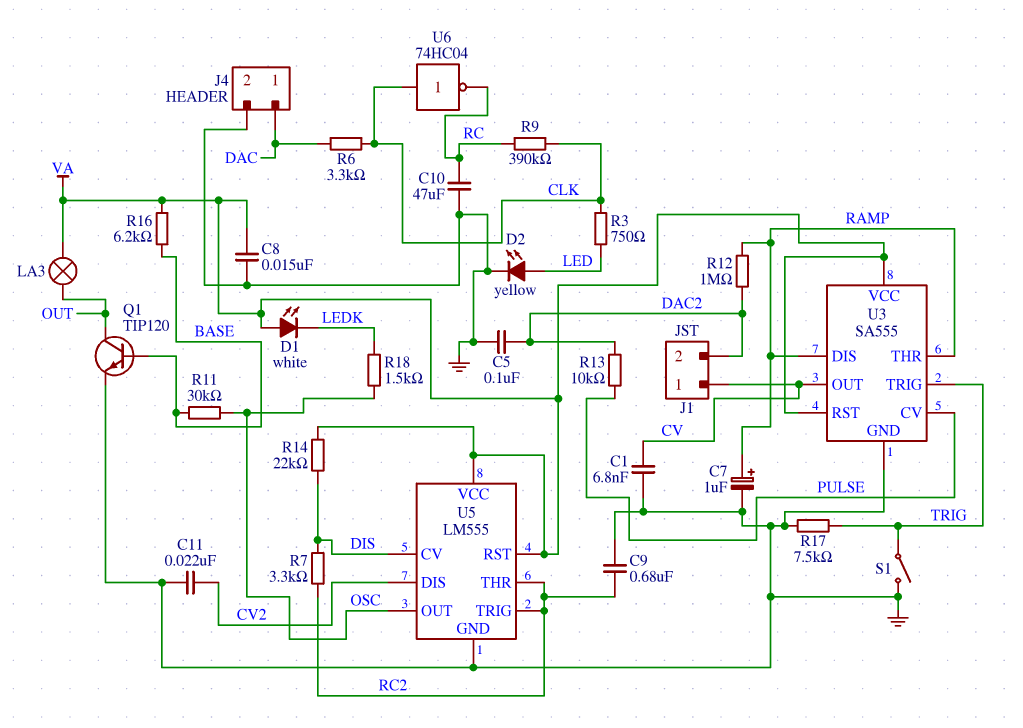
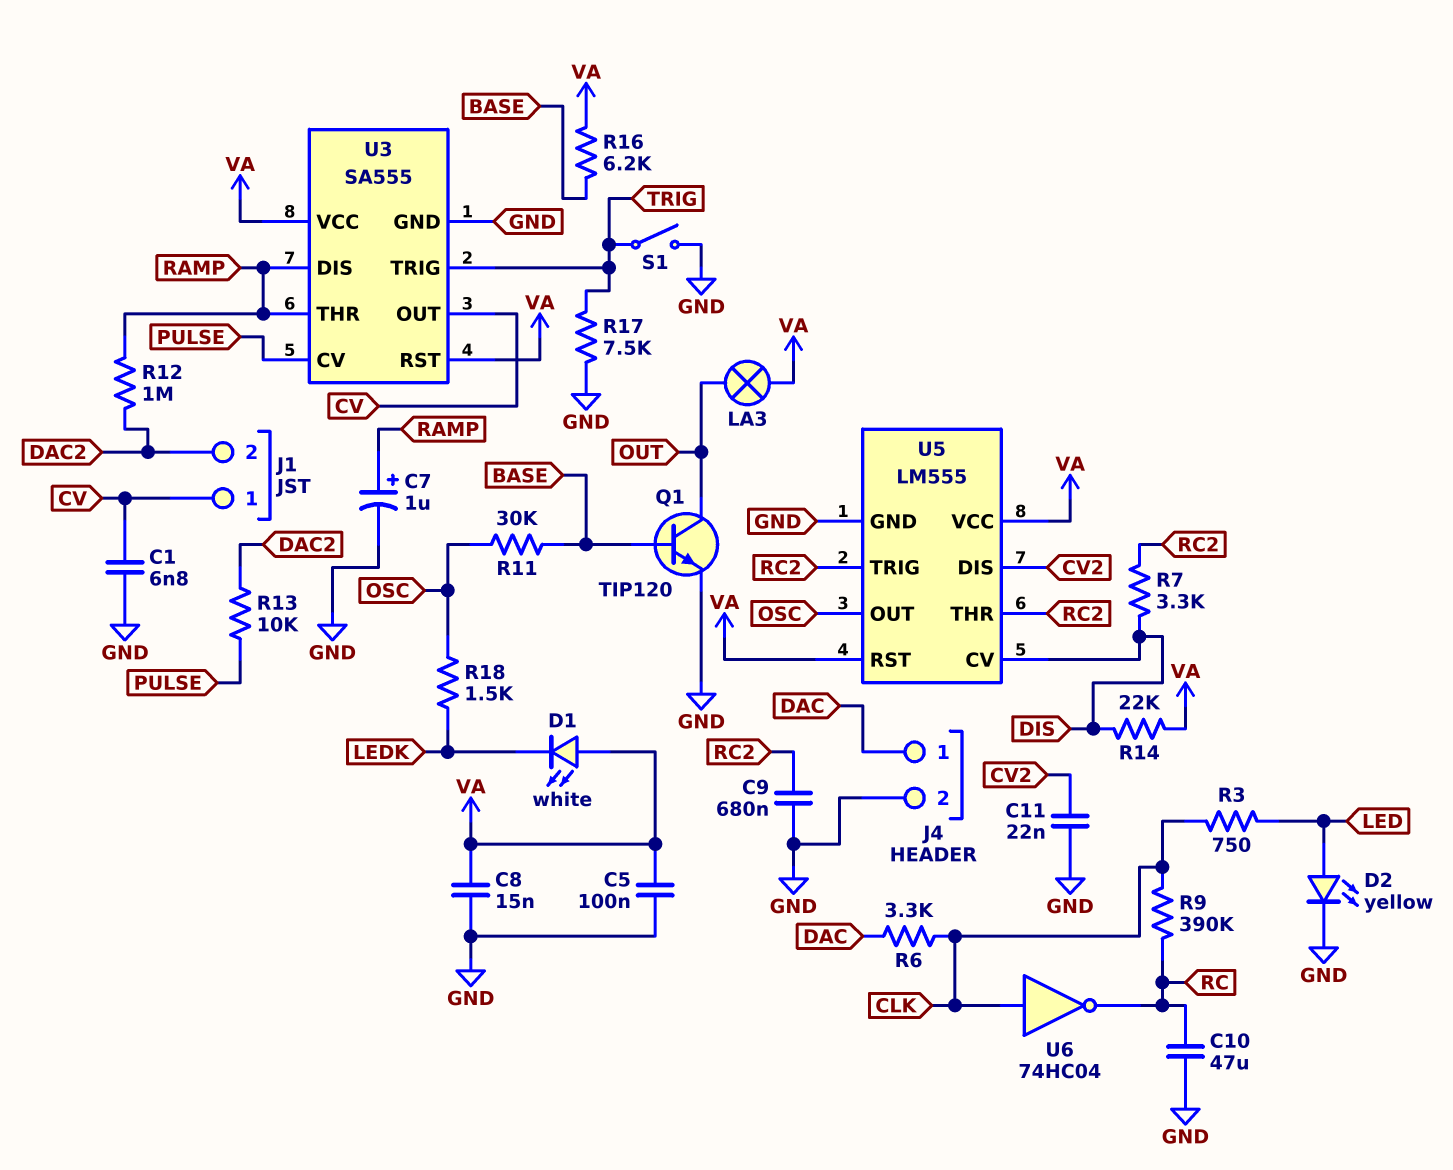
C5: 100nF (DAC2, GND) -> 100nF (GND, VA)

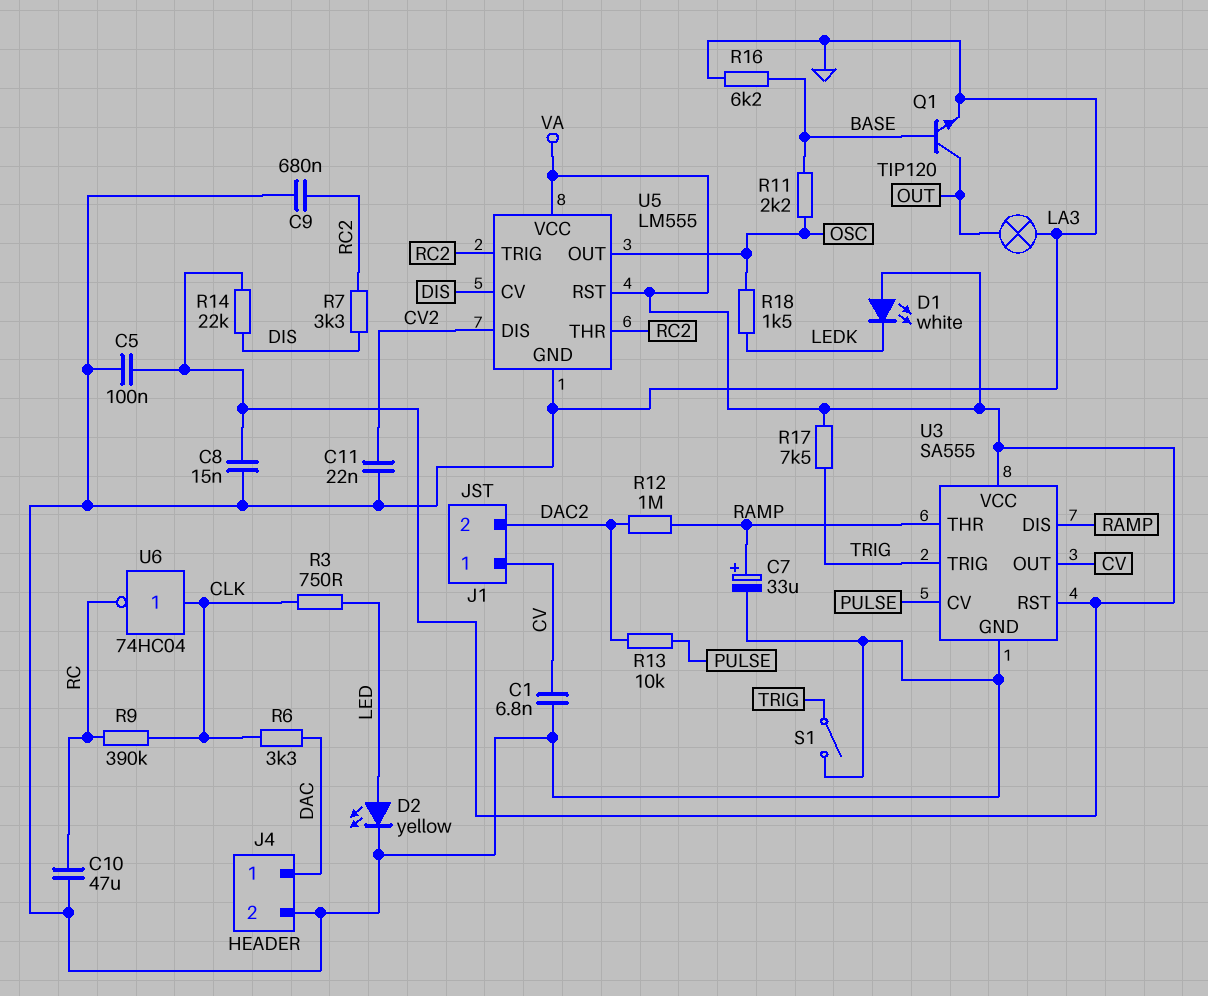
C7: 1uF (plus RAMP, minus GND) -> 33uF (plus RAMP, minus GND)
LA3: lamp (OUT, VA) -> lamp (GND, OUT)
R11: 30k (BASE, OSC) -> 2.2k (BASE, OSC)
R16: 6.2k (BASE, VA) -> 6.2k (BASE, GND)
R17: 7.5k (GND, TRIG) -> 7.5k (TRIG, VA)

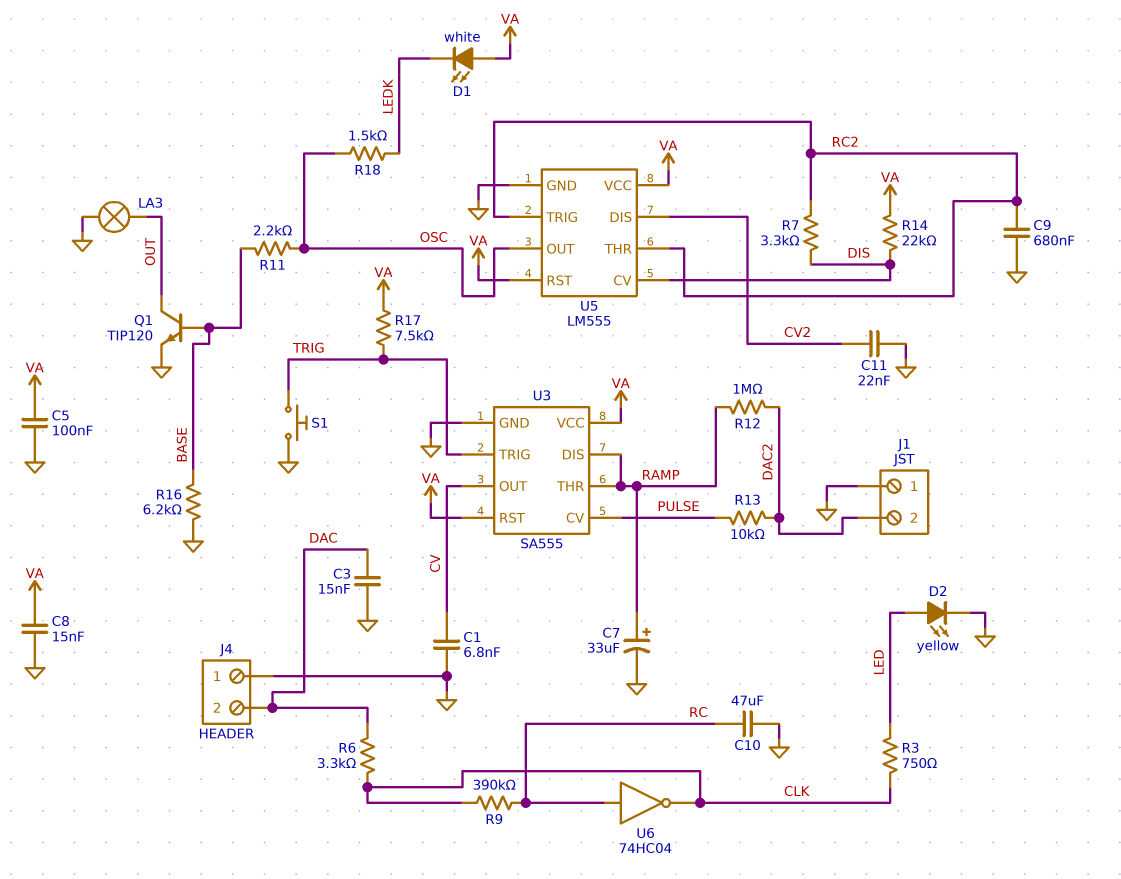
C3: none -> 15nF (DAC, GND)
J1 pin 1: CV -> GND
J4 pin 1: DAC -> GND
J4 pin 2: GND -> DAC
S1: switch (GND, TRIG) -> button (GND, TRIG)
U6: NOT 74HC04 (in CLK, out RC) -> NOT 74HC04 (in RC, out CLK)

